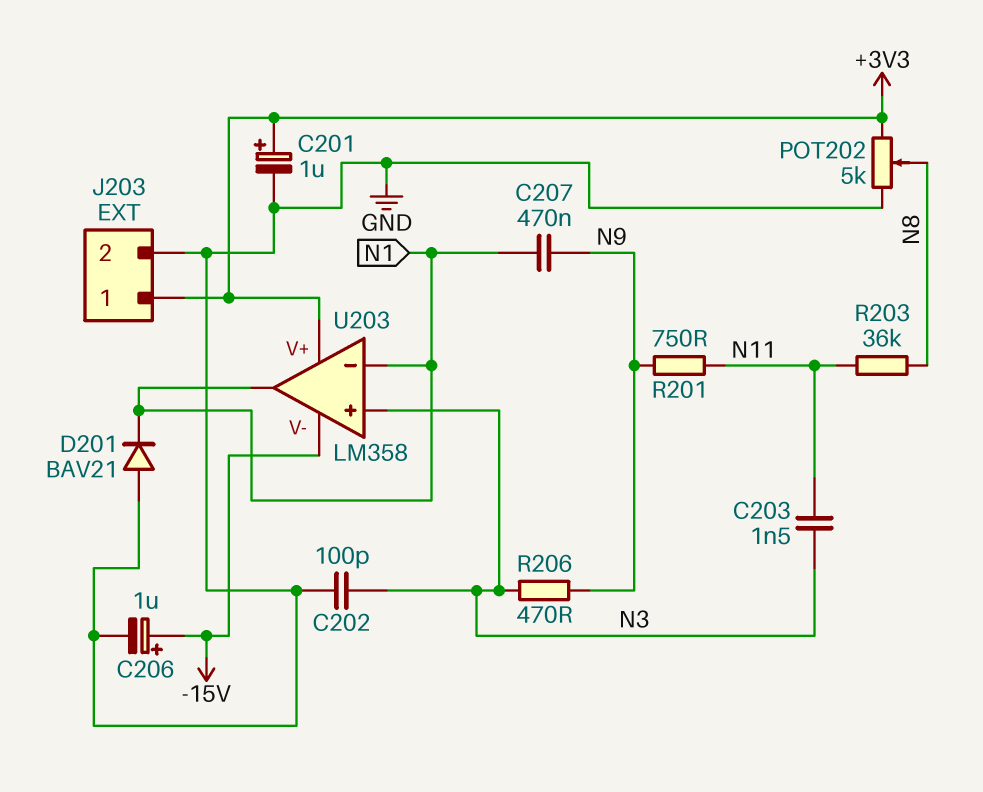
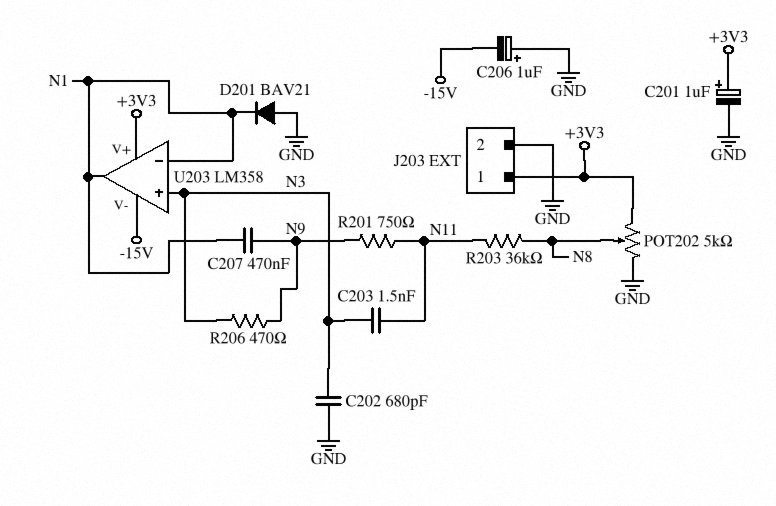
C202: 100pF (GND, N3) -> 680pF (GND, N3)
C206: 1uF (plus -15V, minus GND) -> 1uF (plus GND, minus -15V)

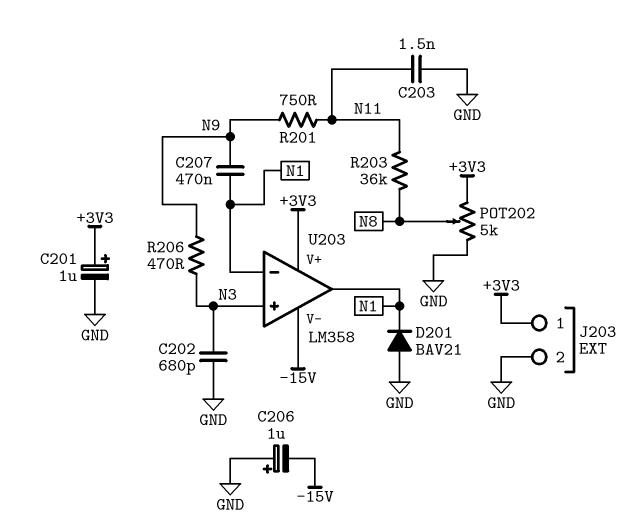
C203: 1.5nF (N3, N11) -> 1.5nF (GND, N11)

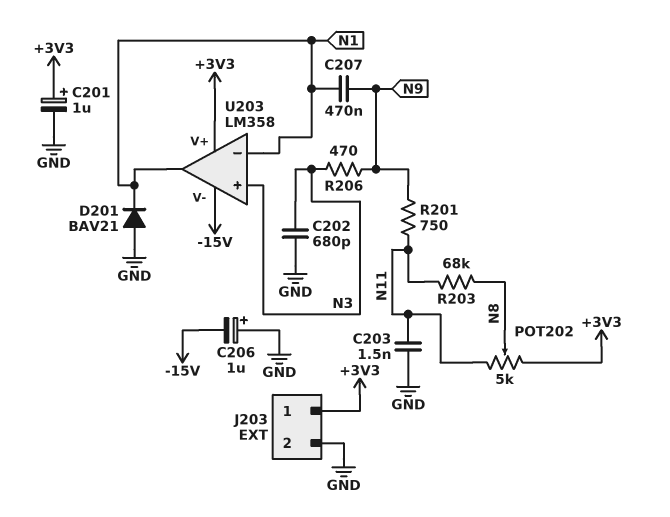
POT202: 5k (+3V3, GND, wiper N8) -> 5k (+3V3, N11, wiper N8)
R203: 36k (N8, N11) -> 68k (N8, N11)

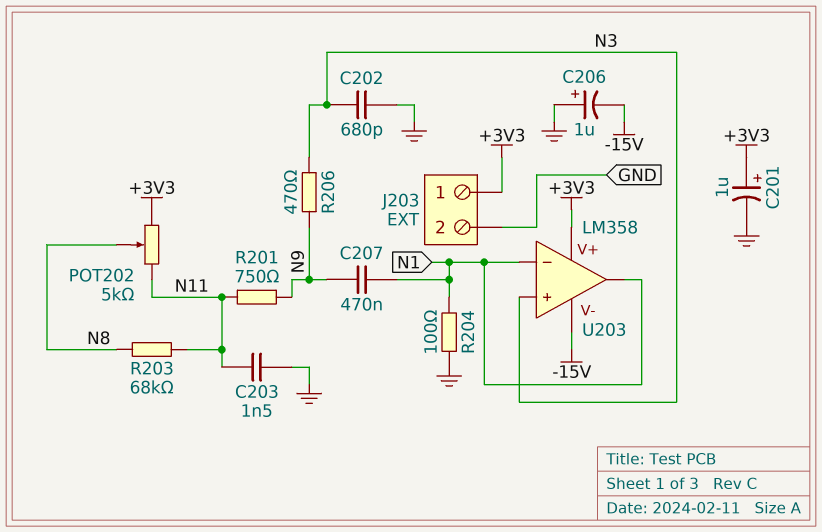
D201: diode BAV21 (A GND, K N1) -> none
R204: none -> 100 (GND, N1)

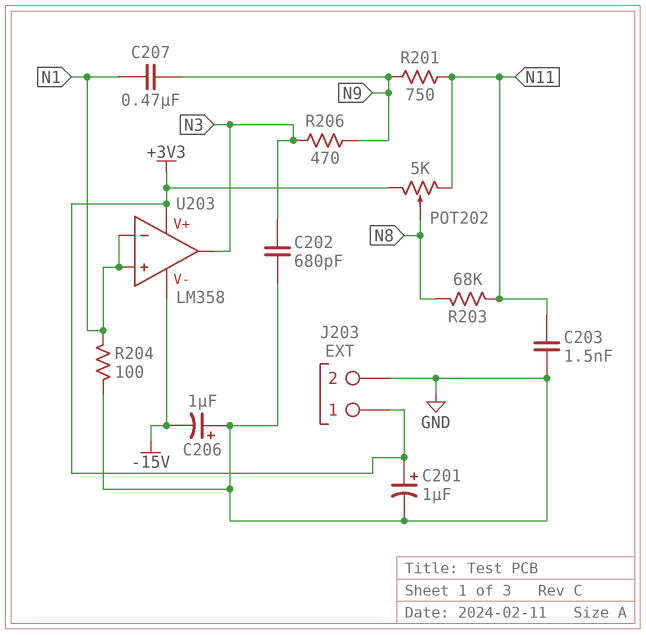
U203 pin in+: N3 -> N1
U203 pin out: N1 -> N3

